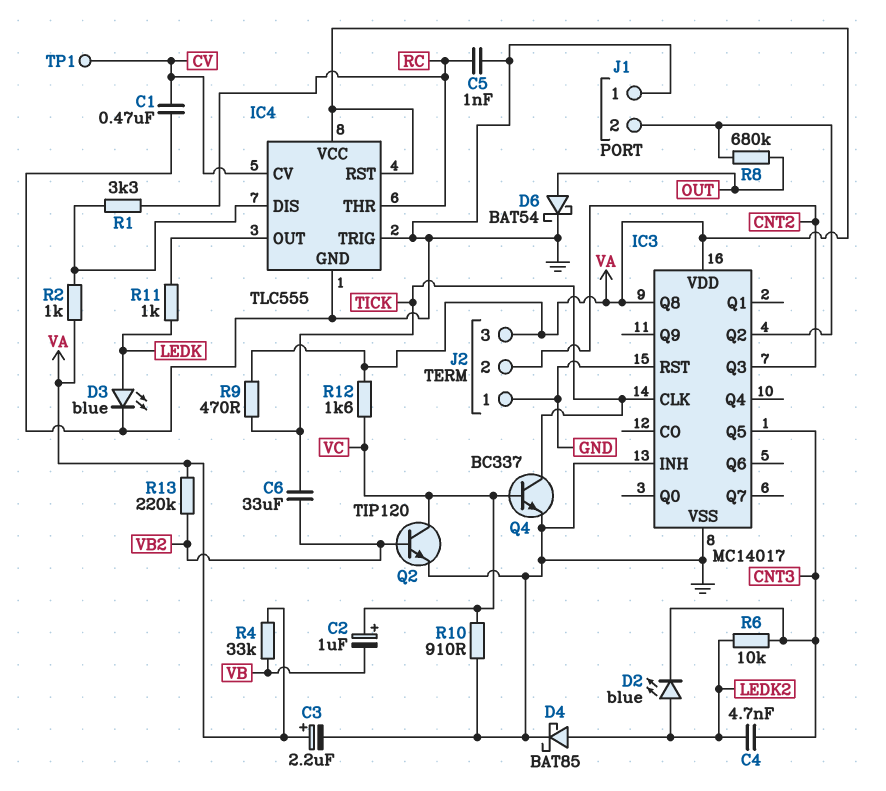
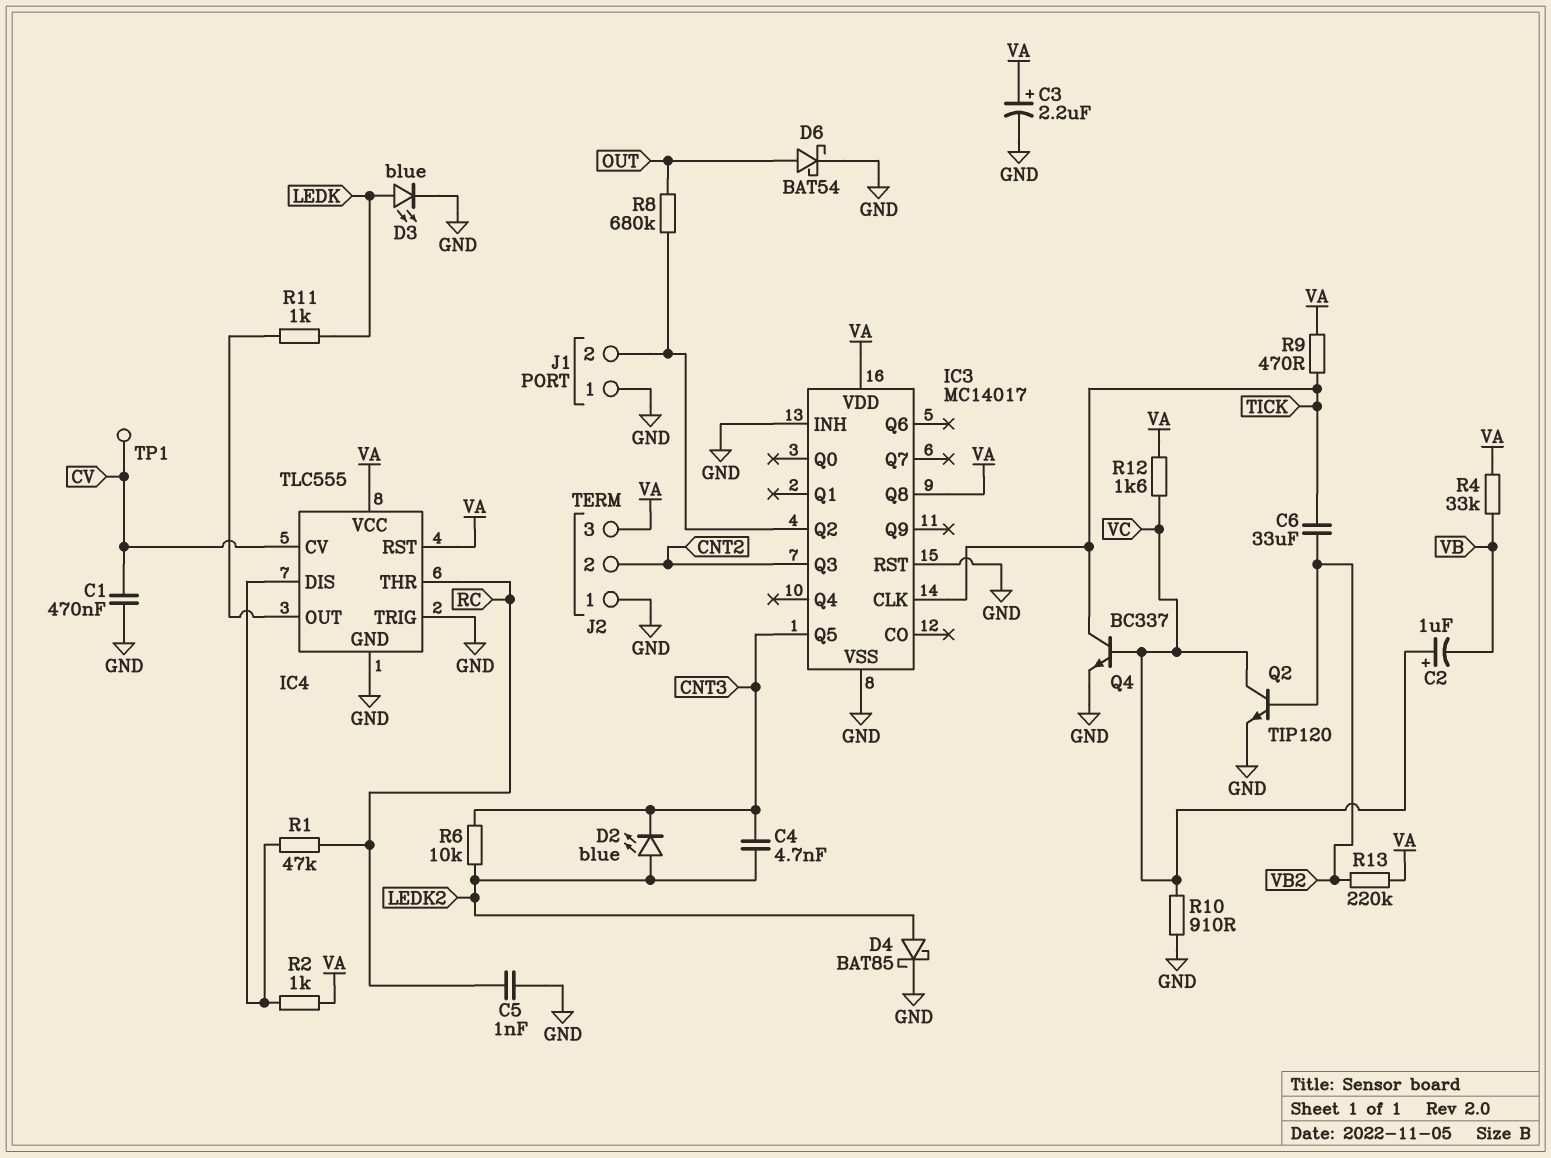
R1: 3.3k (IC4/DIS, RC) -> 47k (IC4/DIS, RC)

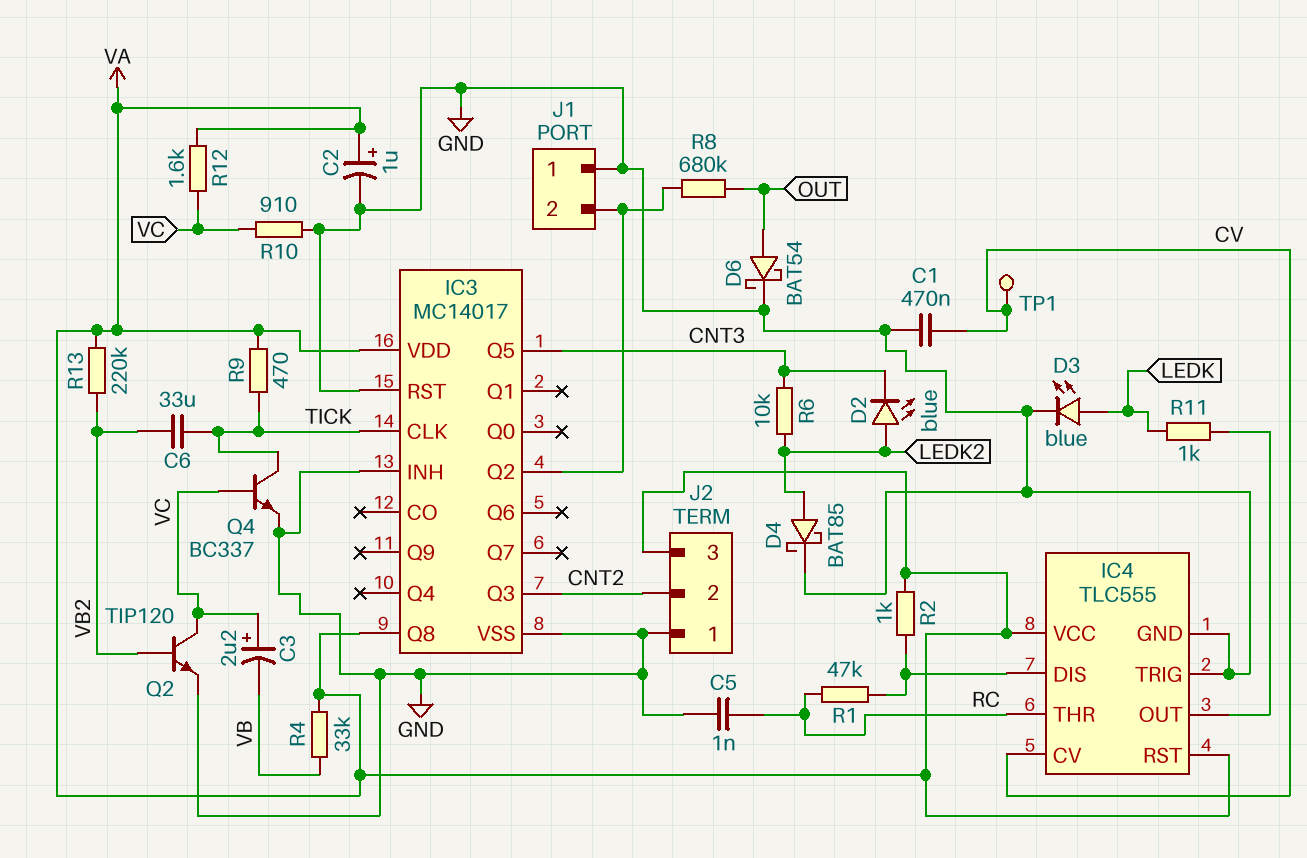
C2: 1uF (plus VC, minus VB) -> 1uF (plus VA, minus GND)
C3: 2.2uF (plus VA, minus GND) -> 2.2uF (plus VC, minus VB)
C4: 4.7nF (CNT3, LEDK2) -> none

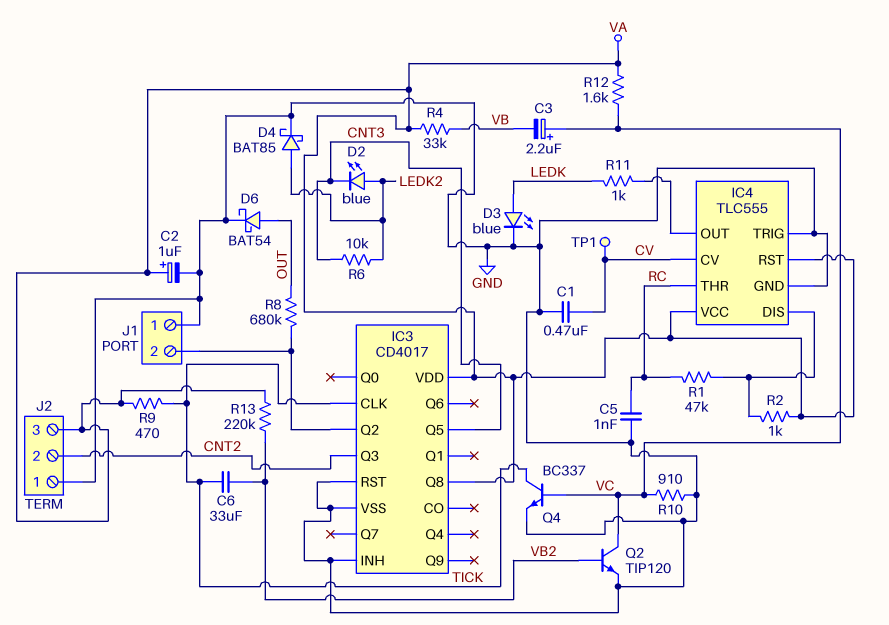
IC3: MC14017 -> CD4017

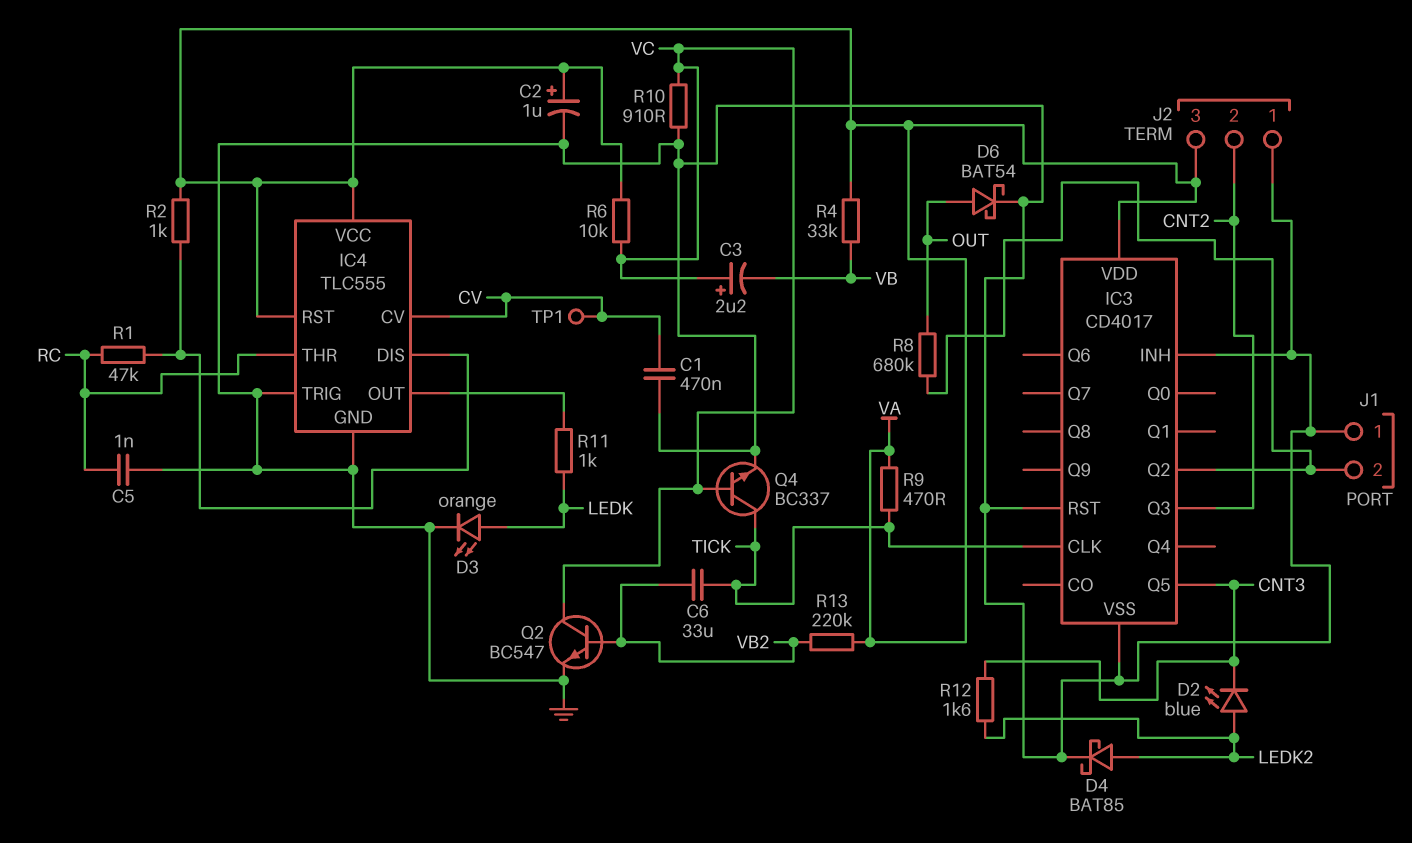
D3: LED blue (A LEDK, K GND) -> LED orange (A LEDK, K GND)
IC3 pin Q8: VA -> none
Q2: NPN TIP120 (B VB2, C VC, E GND) -> NPN BC547 (B VB2, C VC, E GND)
R6: 10k (CNT3, LEDK2) -> 10k (VA, VC)
R12: 1.6k (VA, VC) -> 1.6k (CNT3, LEDK2)

